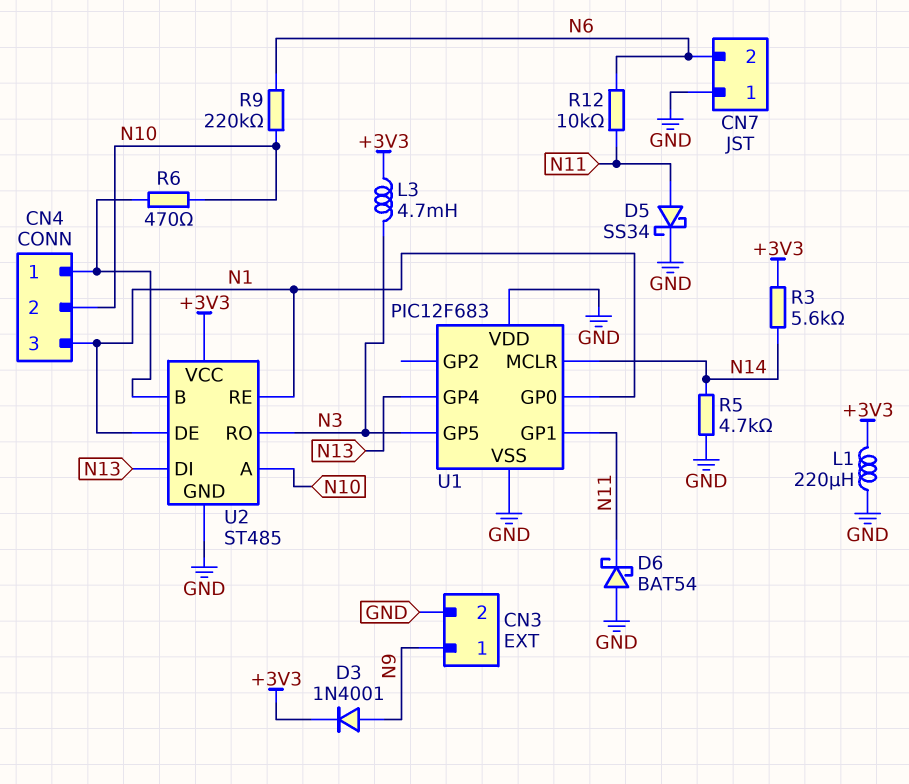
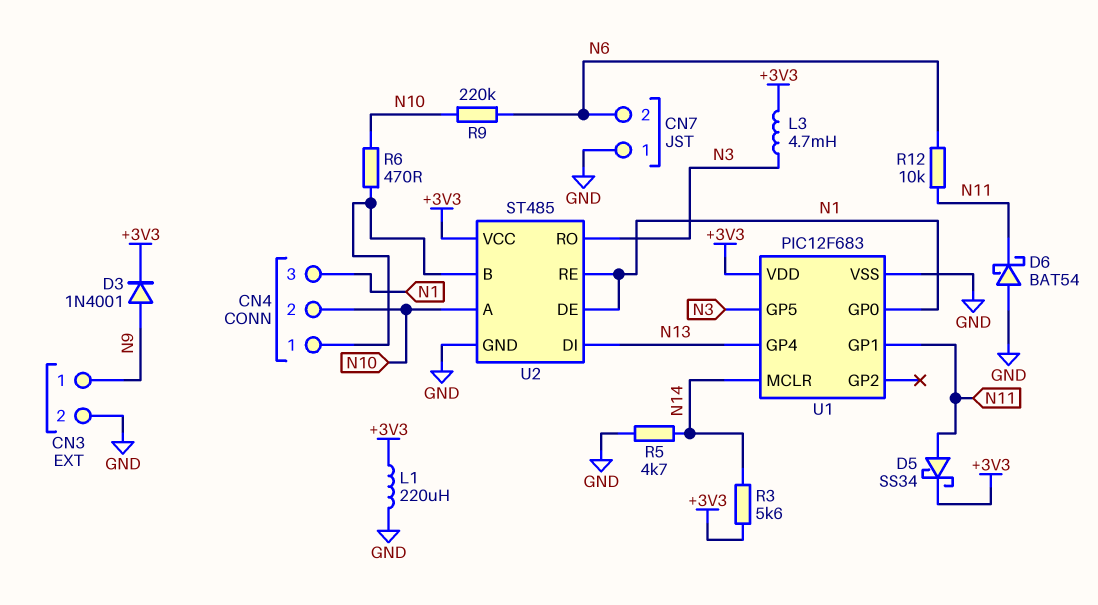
D5: schottky SS34 (A N11, K GND) -> schottky SS34 (A N11, K +3V3)
U1 pin VDD: GND -> +3V3

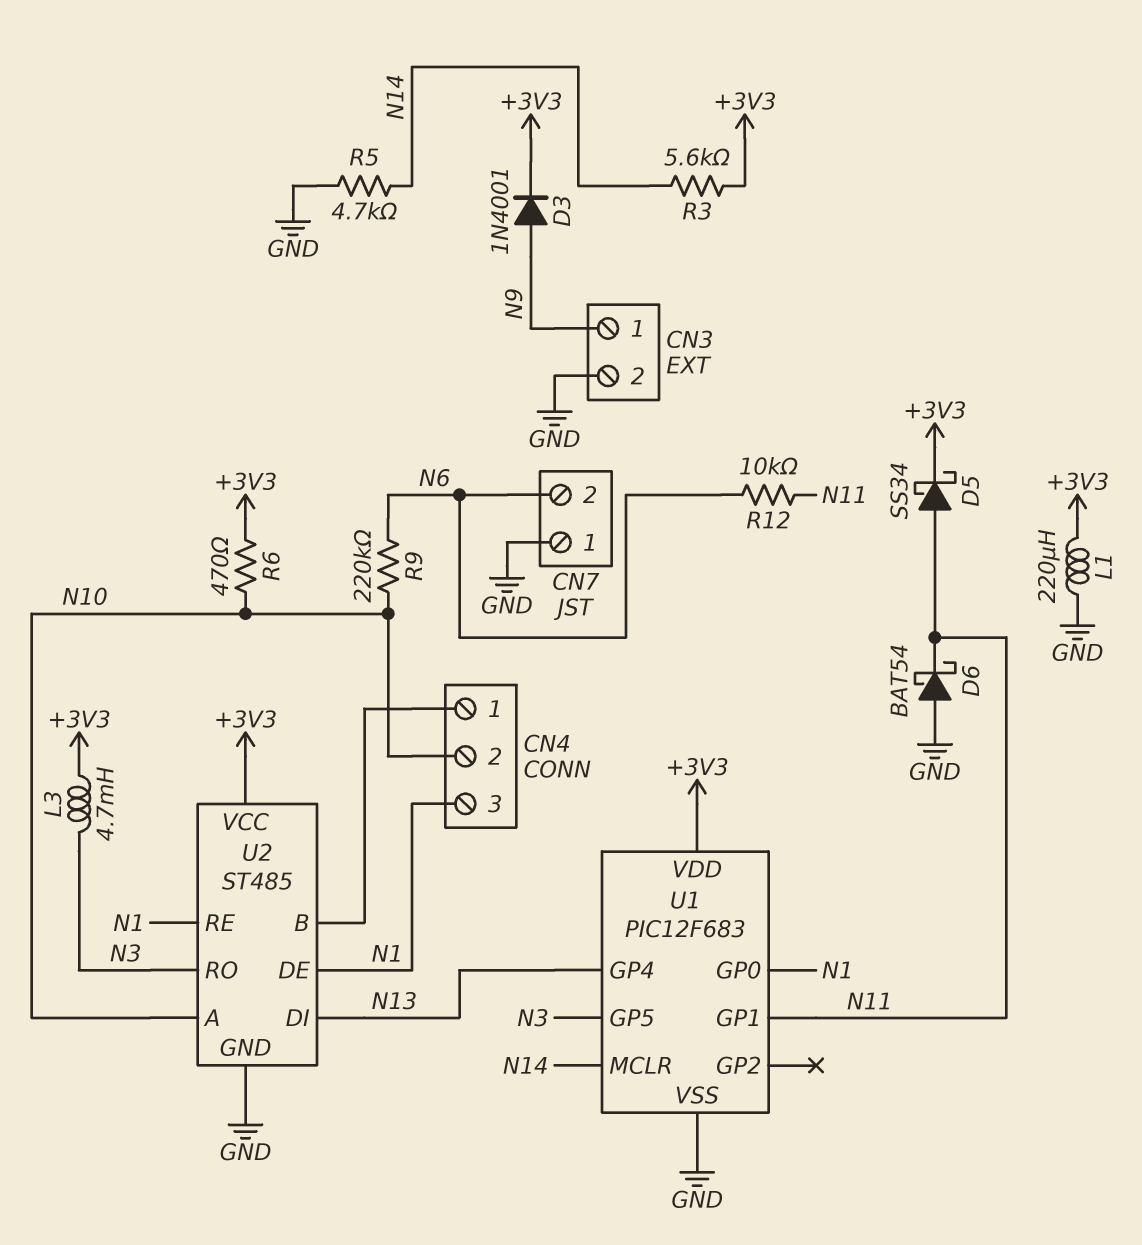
R6: 470 (CN4/1, N10) -> 470 (+3V3, N10)

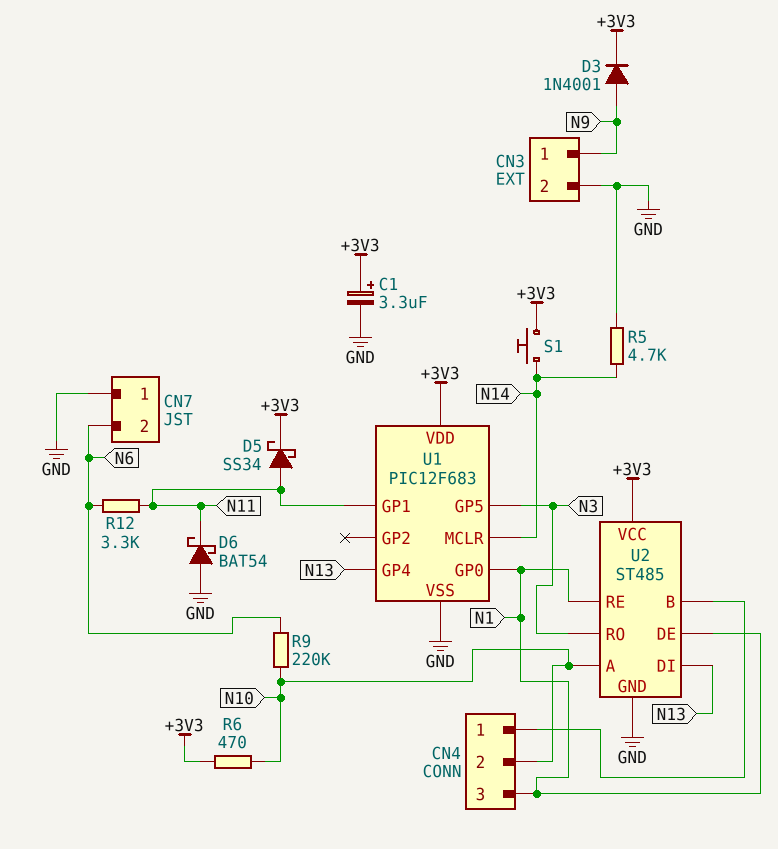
C1: none -> 3.3uF (plus +3V3, minus GND)
L1: 220uH (+3V3, GND) -> none
L3: 4.7mH (+3V3, N3) -> none
R3: 5.6k (+3V3, N14) -> none
R12: 10k (N6, N11) -> 3.3k (N6, N11)
S1: none -> button (+3V3, N14)

